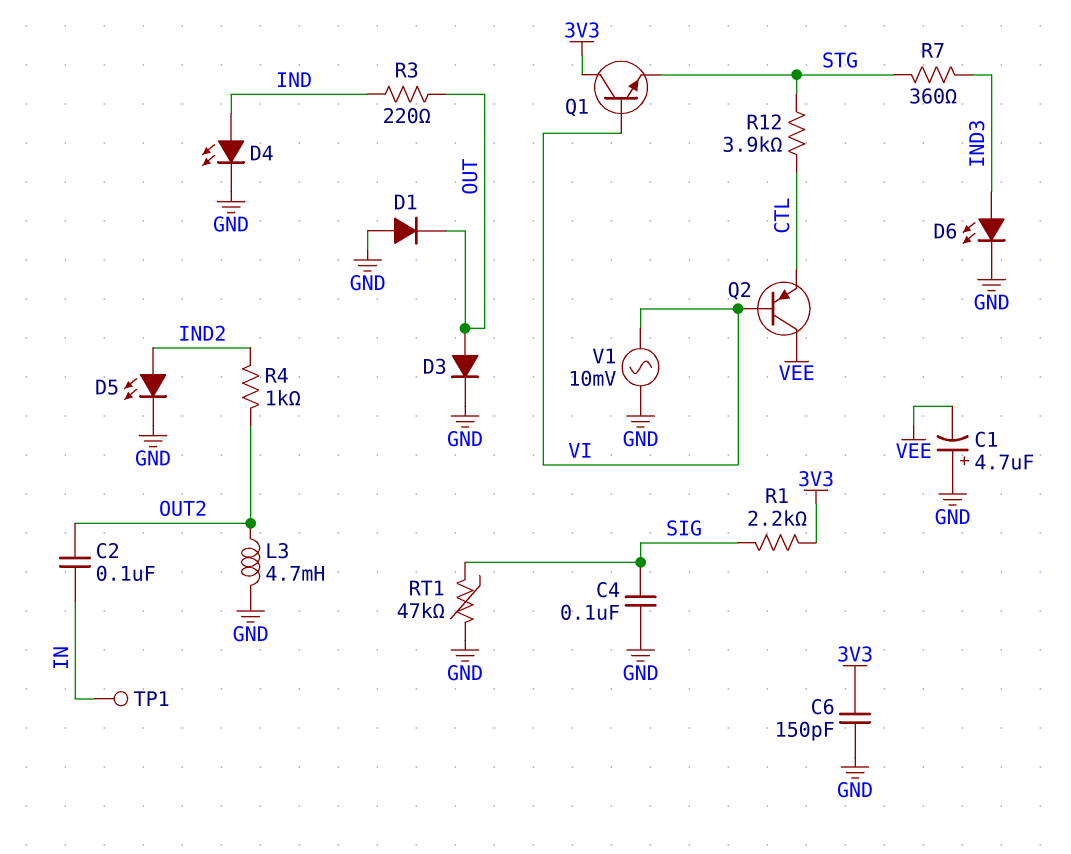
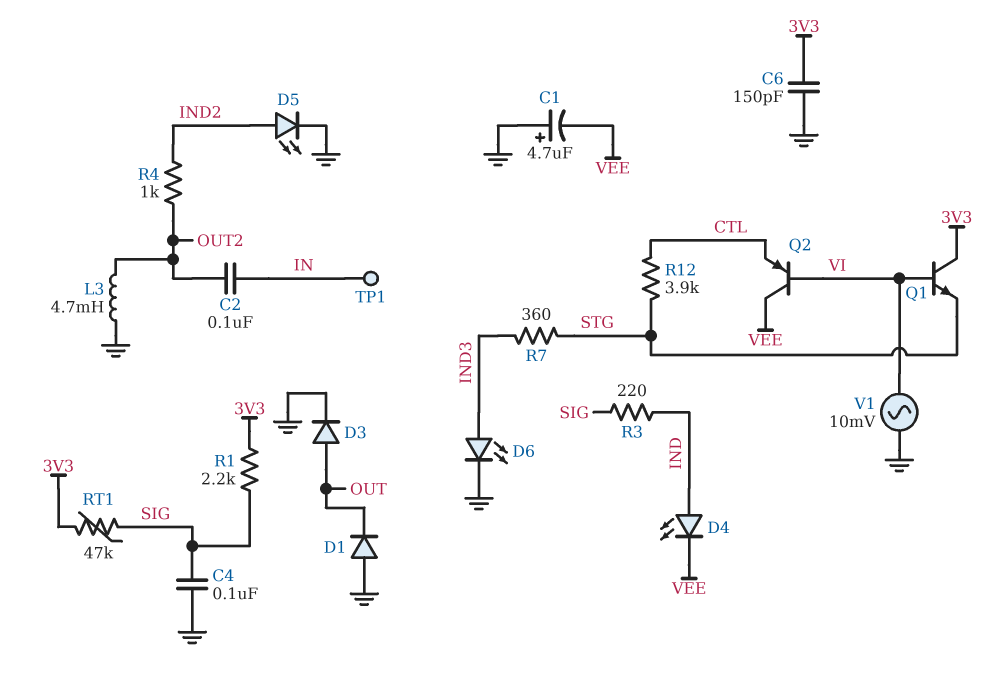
D4: LED (A IND, K GND) -> LED (A IND, K VEE)
R3: 220 (IND, OUT) -> 220 (IND, SIG)
RT1: 47k (GND, SIG) -> 47k (3V3, SIG)

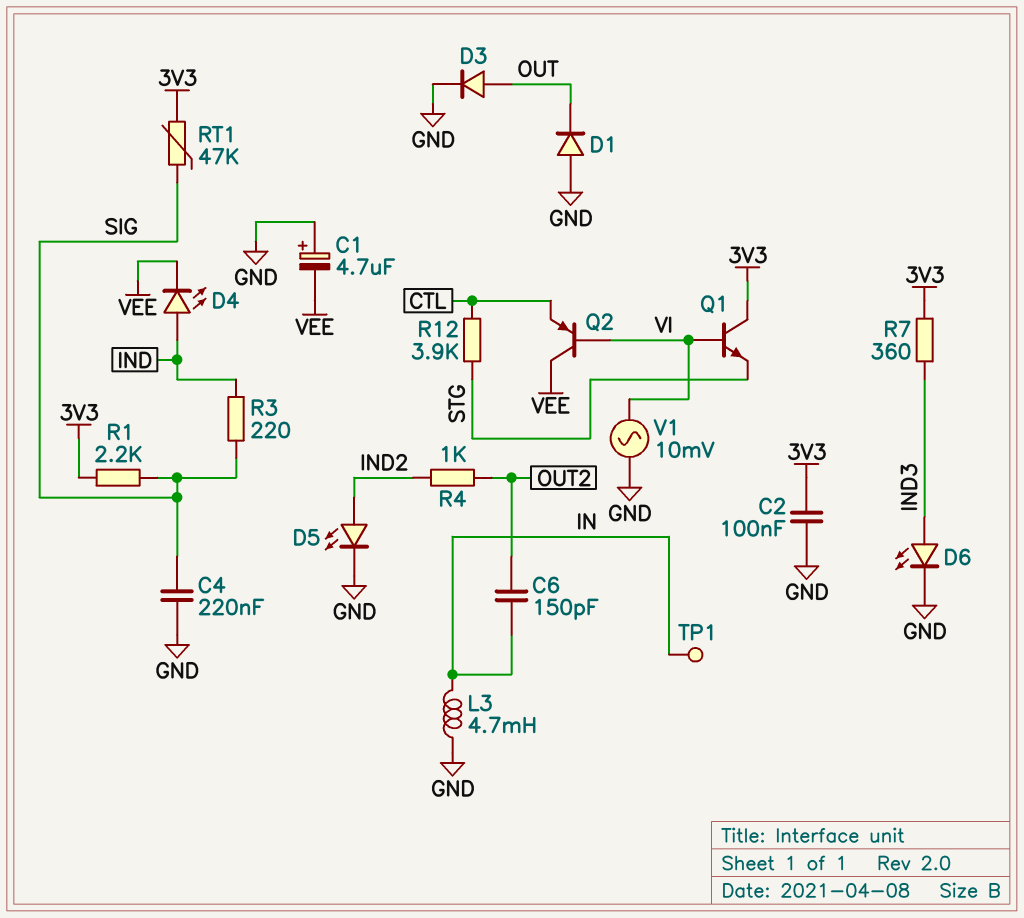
C2: 100nF (IN, OUT2) -> 100nF (3V3, GND)
C4: 100nF (GND, SIG) -> 220nF (GND, SIG)
C6: 150pF (3V3, GND) -> 150pF (IN, OUT2)
L3: 4.7mH (GND, OUT2) -> 4.7mH (GND, IN)
R7: 360 (IND3, STG) -> 360 (3V3, IND3)

